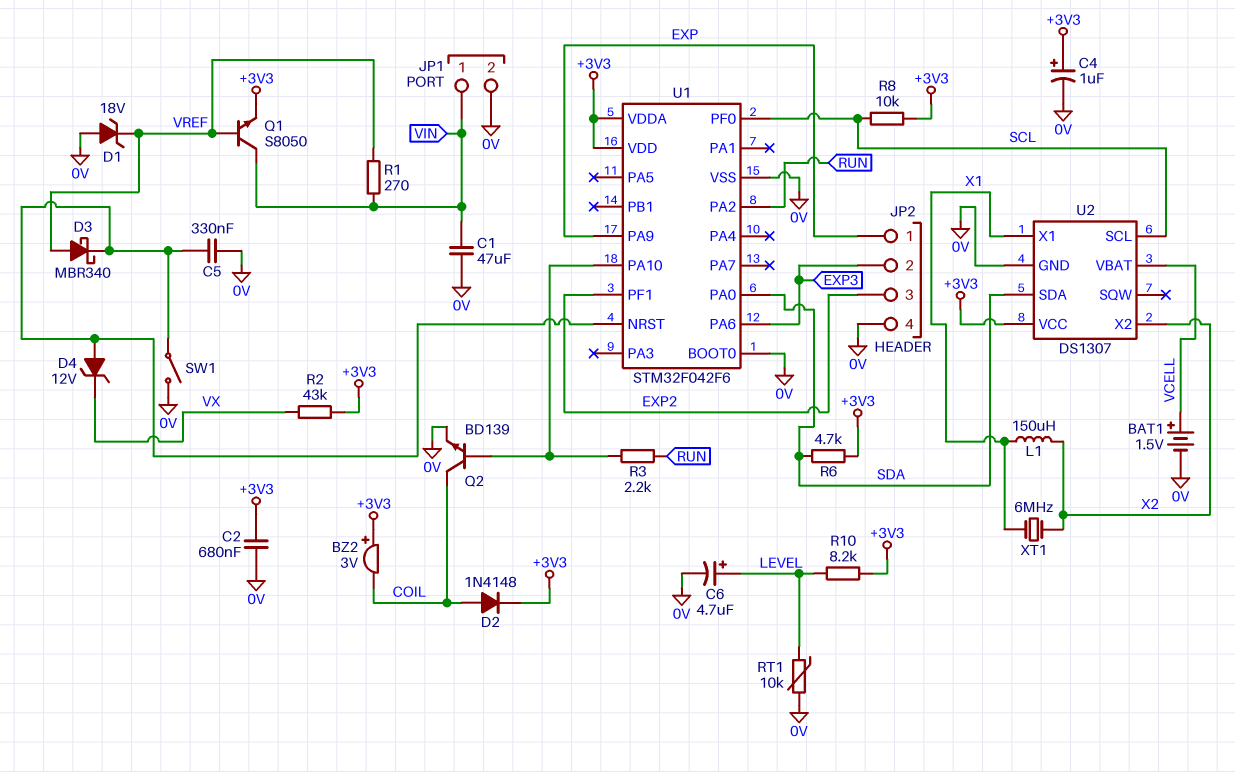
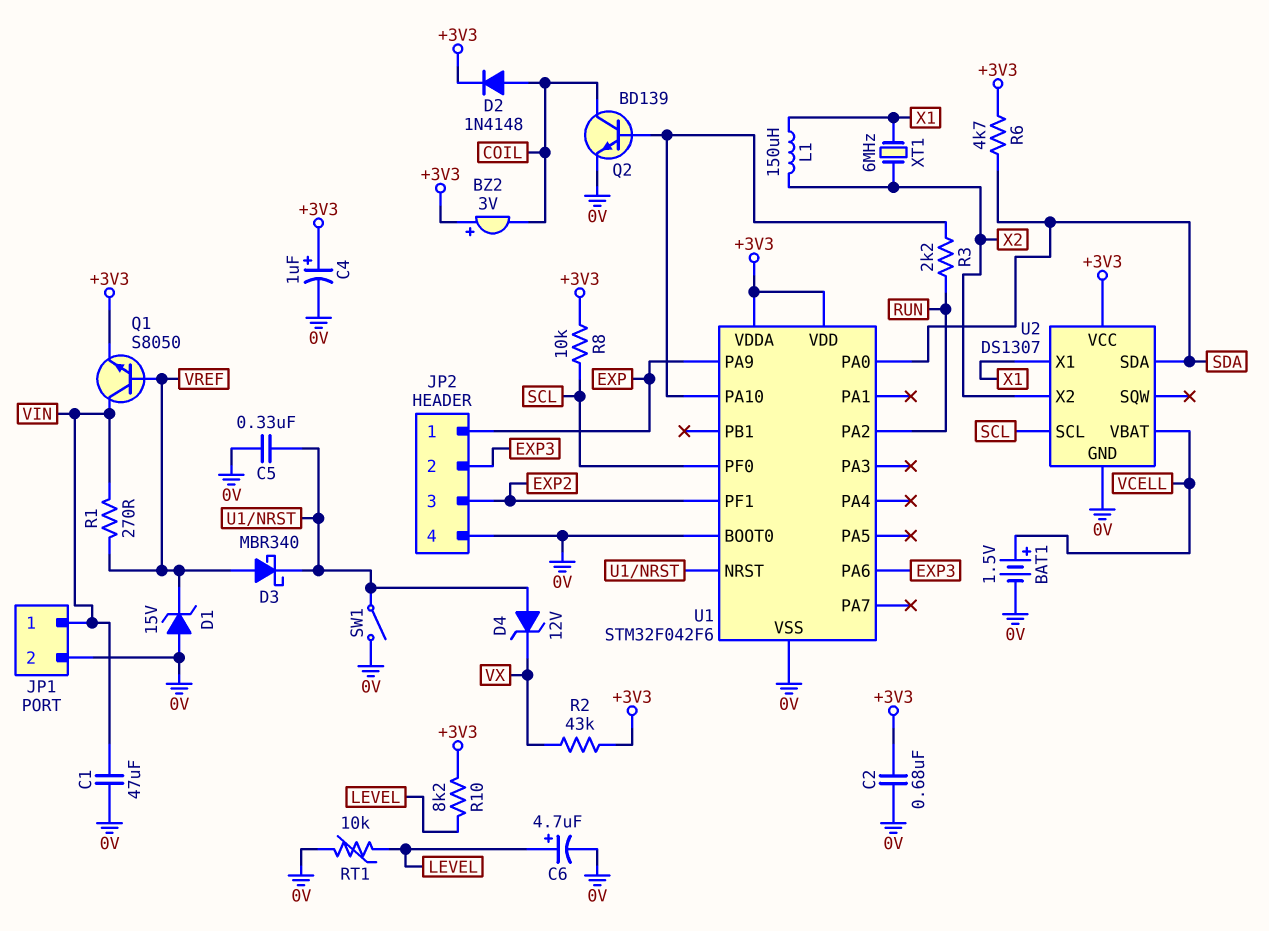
D1: zener 18V (A 0V, K VREF) -> zener 15V (A 0V, K VREF)

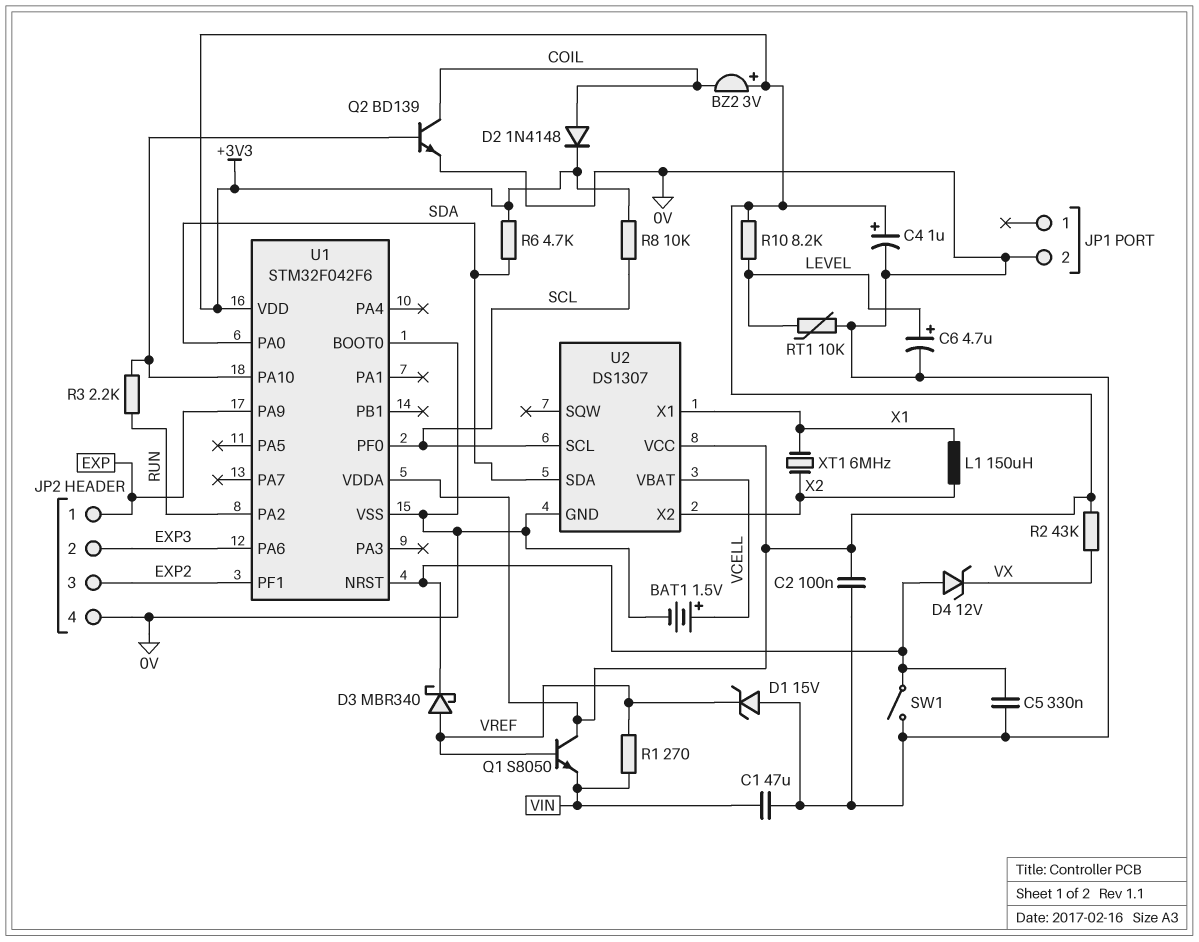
C2: 680nF (+3V3, 0V) -> 100nF (+3V3, 0V)
JP1 pin 1: VIN -> none
Q1: NPN S8050 (B VREF, C VIN, E +3V3) -> NPN S8050 (B VREF, C +3V3, E VIN)

